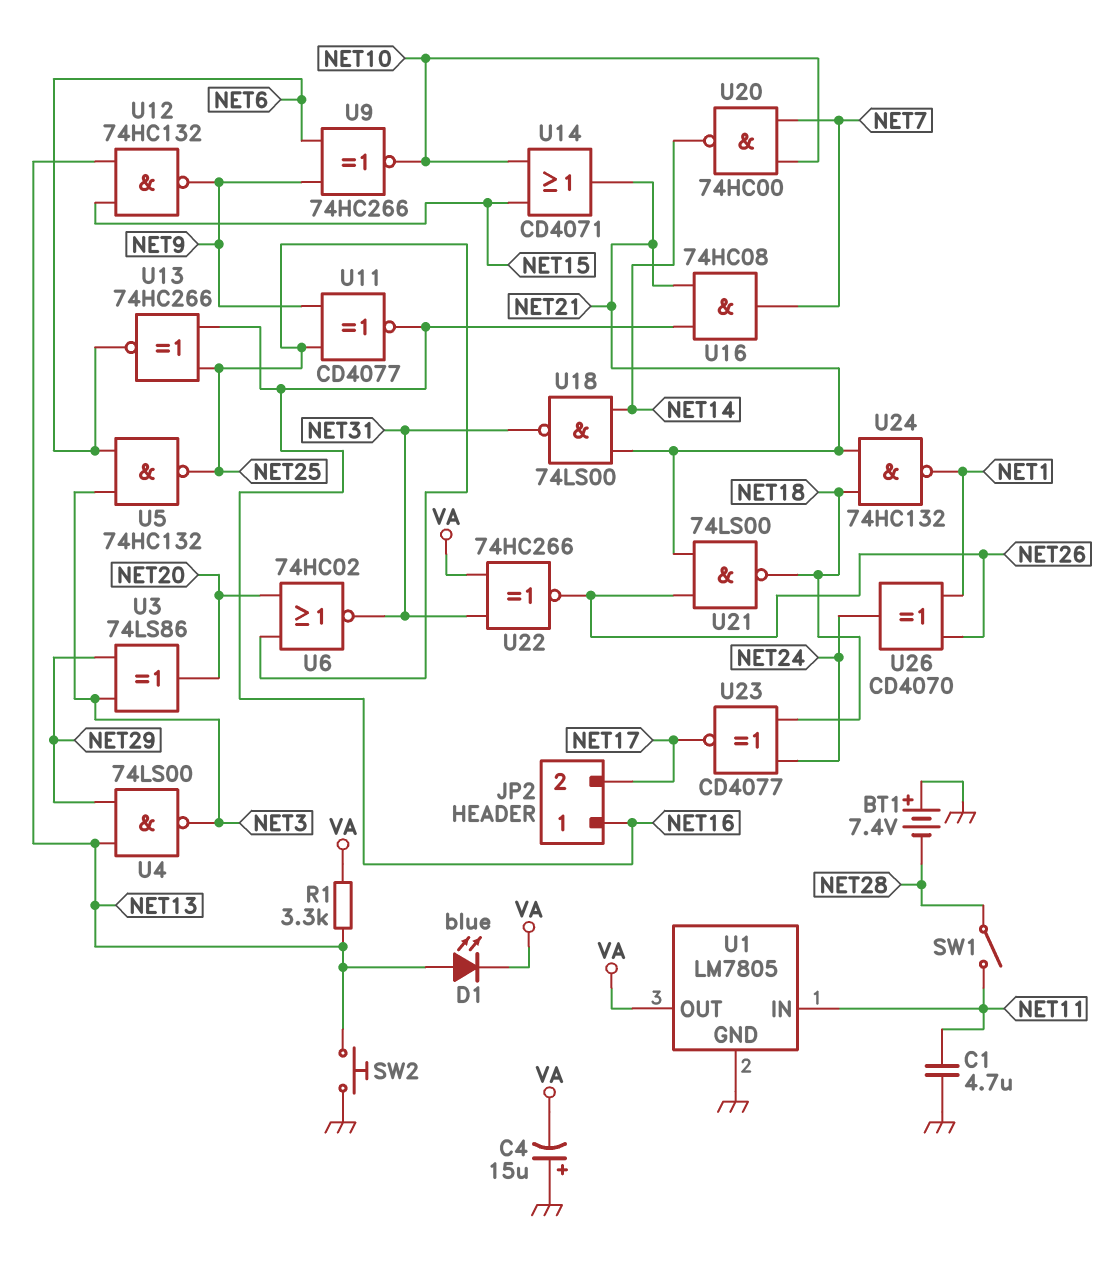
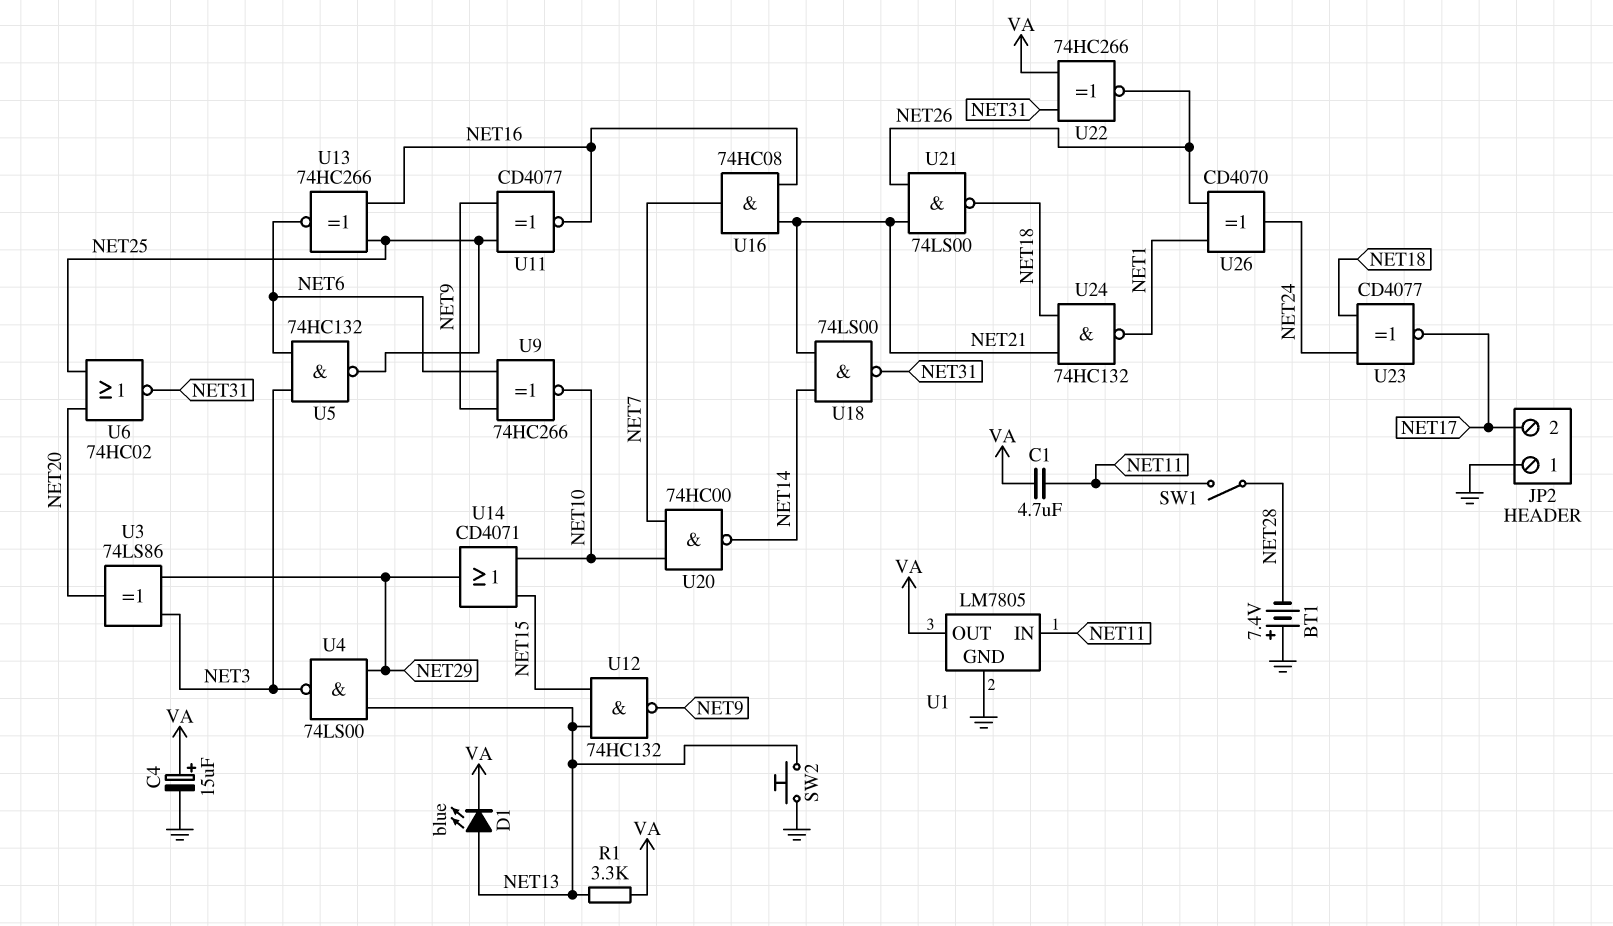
C1: 4.7uF (GND, NET11) -> 4.7uF (NET11, VA)
C4: 15uF (plus GND, minus VA) -> 15uF (plus VA, minus GND)
JP2 pin 1: NET16 -> GND
U14: OR CD4071 (in NET10, in NET15, out NET21) -> OR CD4071 (in NET10, in NET15, out NET29)

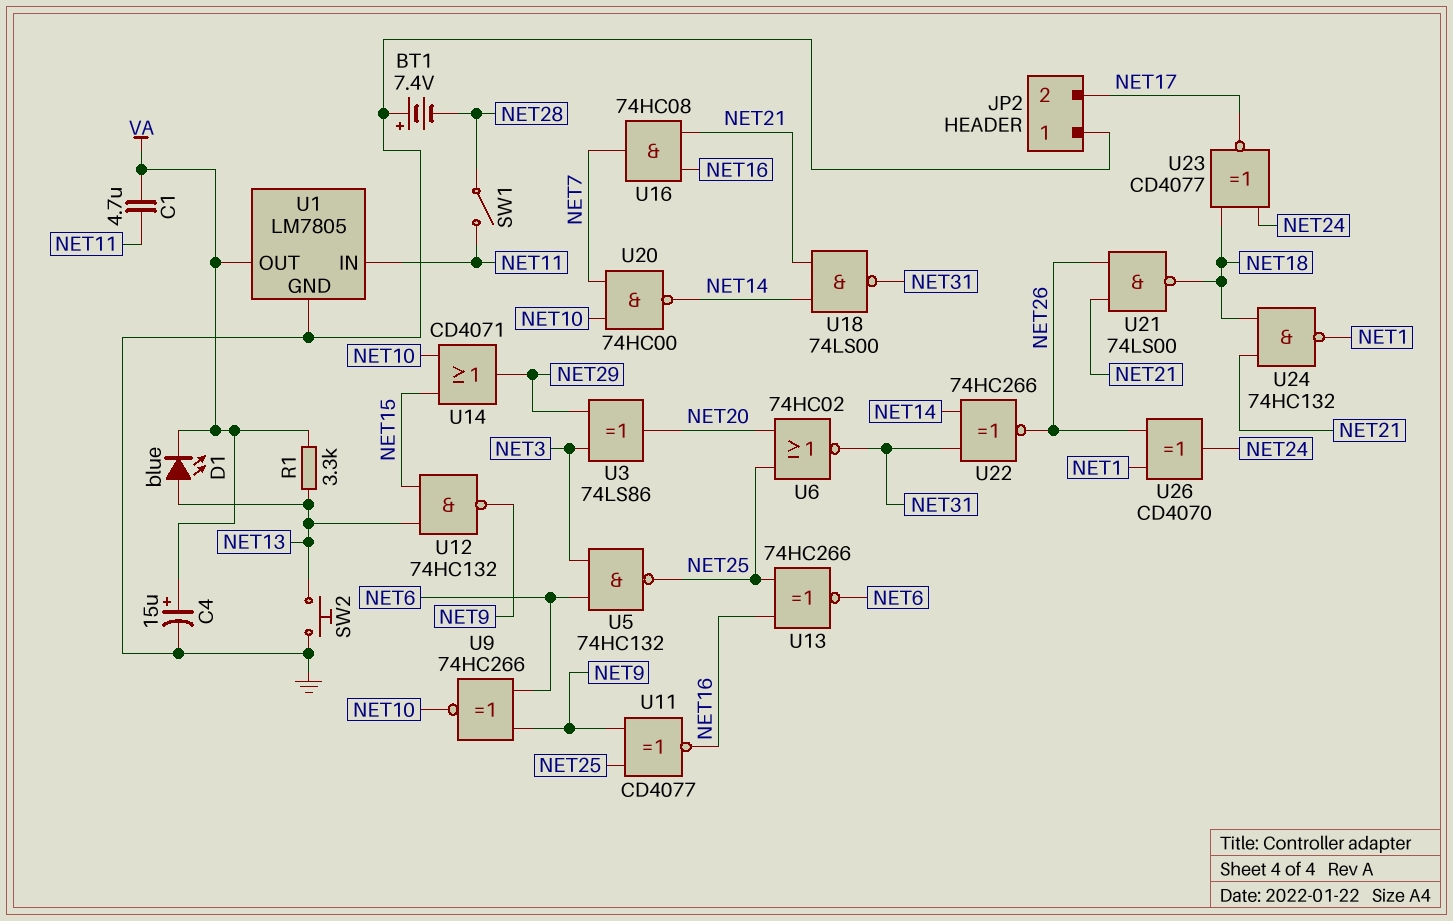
U4: NAND 74LS00 (in NET13, in NET29, out NET3) -> none
U22: XNOR 74HC266 (in NET31, in VA, out NET26) -> XNOR 74HC266 (in NET14, in NET31, out NET26)

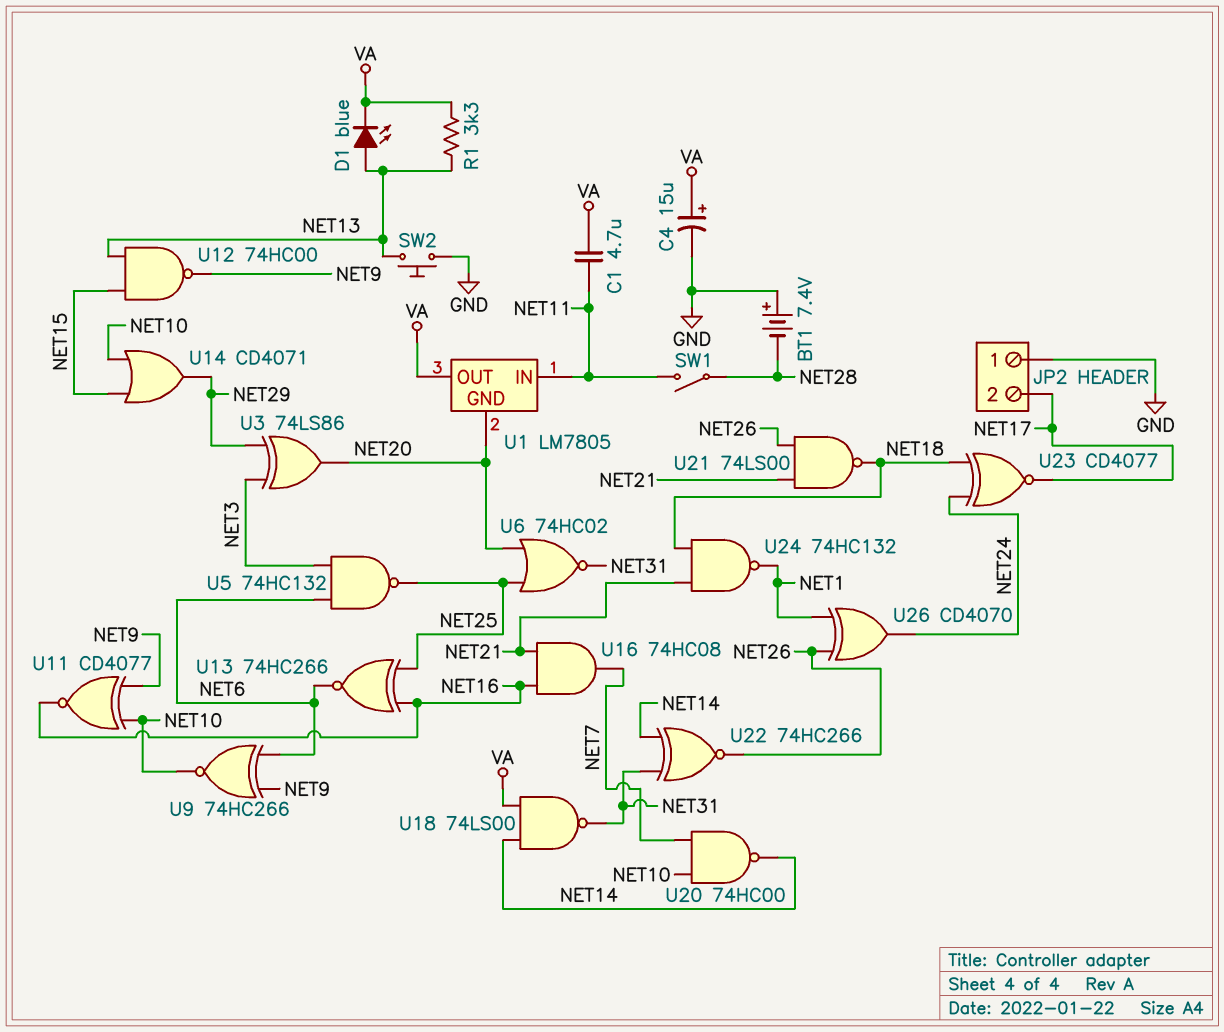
U1 pin GND: GND -> NET20
U11: XNOR CD4077 (in NET9, in NET25, out NET16) -> XNOR CD4077 (in NET9, in NET10, out NET16)
U12: NAND 74HC132 (in NET13, in NET15, out NET9) -> NAND 74HC00 (in NET13, in NET15, out NET9)
U18: NAND 74LS00 (in NET14, in NET21, out NET31) -> NAND 74LS00 (in NET14, in VA, out NET31)

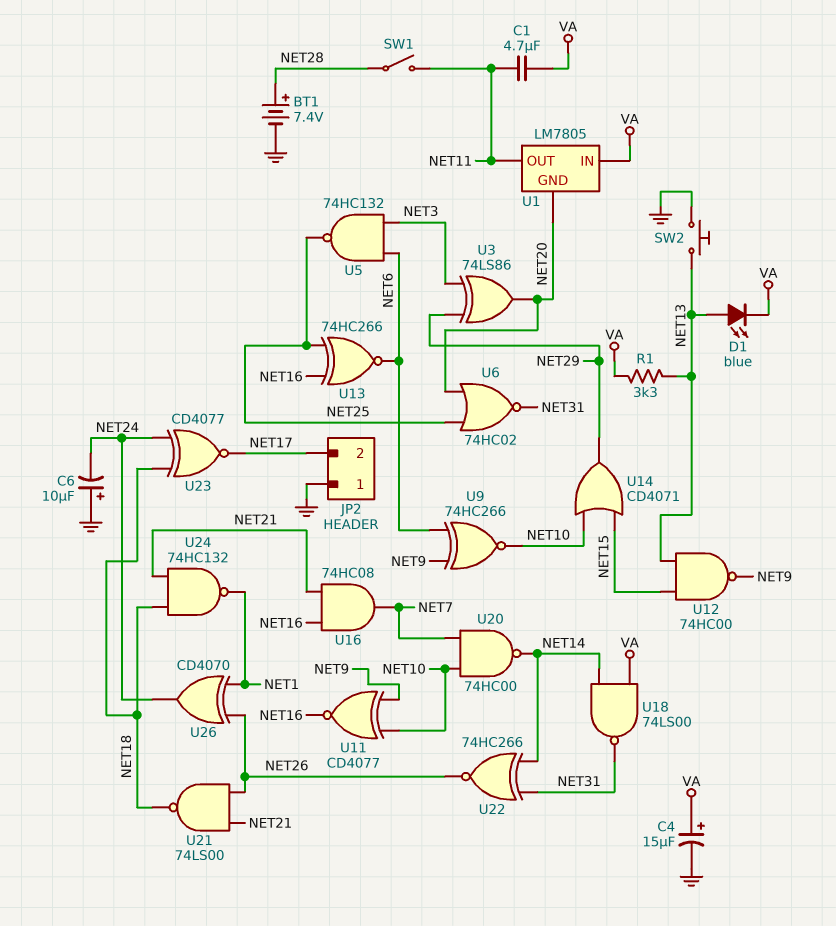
BT1: 7.4V (plus GND, minus NET28) -> 7.4V (plus NET28, minus GND)
C6: none -> 10uF (plus GND, minus NET24)
U1 pin IN: NET11 -> VA
U1 pin OUT: VA -> NET11

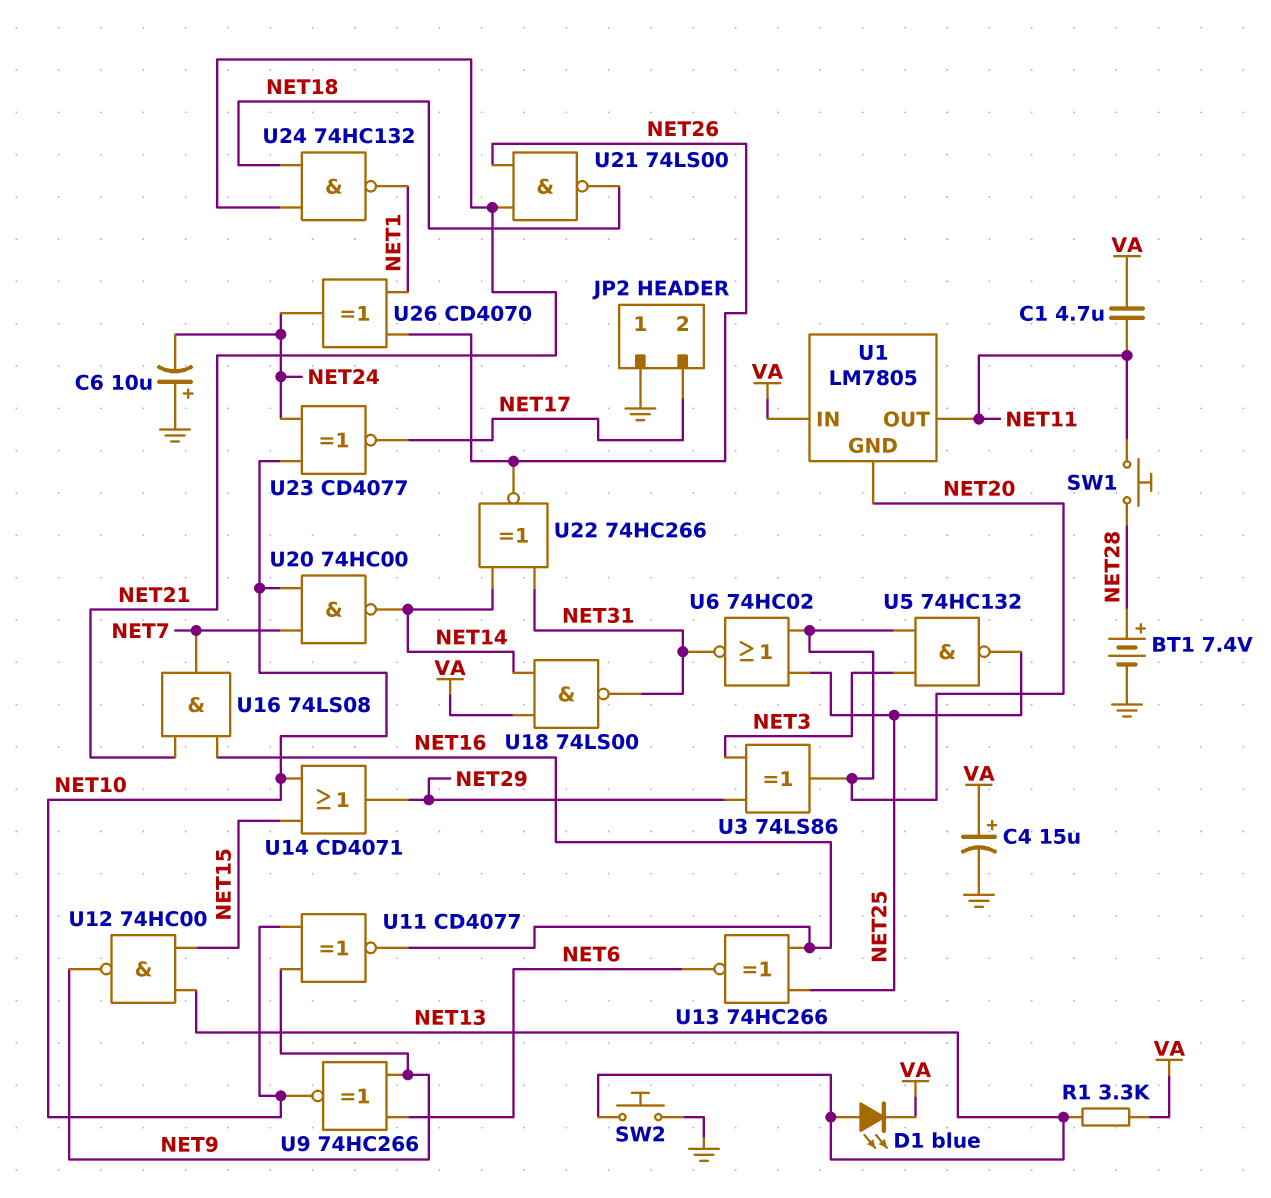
SW1: switch (NET11, NET28) -> button (NET11, NET28)
U5: NAND 74HC132 (in NET3, in NET6, out NET25) -> NAND 74HC132 (in NET3, in NET20, out NET25)
U16: AND 74HC08 (in NET16, in NET21, out NET7) -> AND 74LS08 (in NET16, in NET21, out NET7)
U23: XNOR CD4077 (in NET18, in NET24, out NET17) -> XNOR CD4077 (in NET10, in NET24, out NET17)

